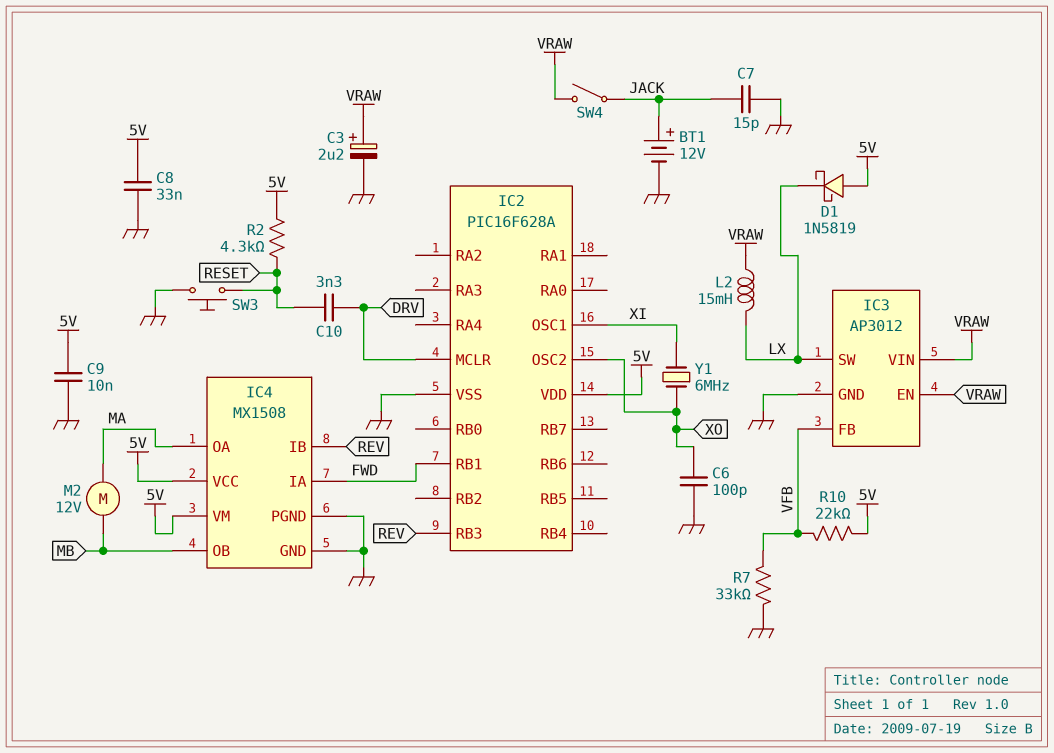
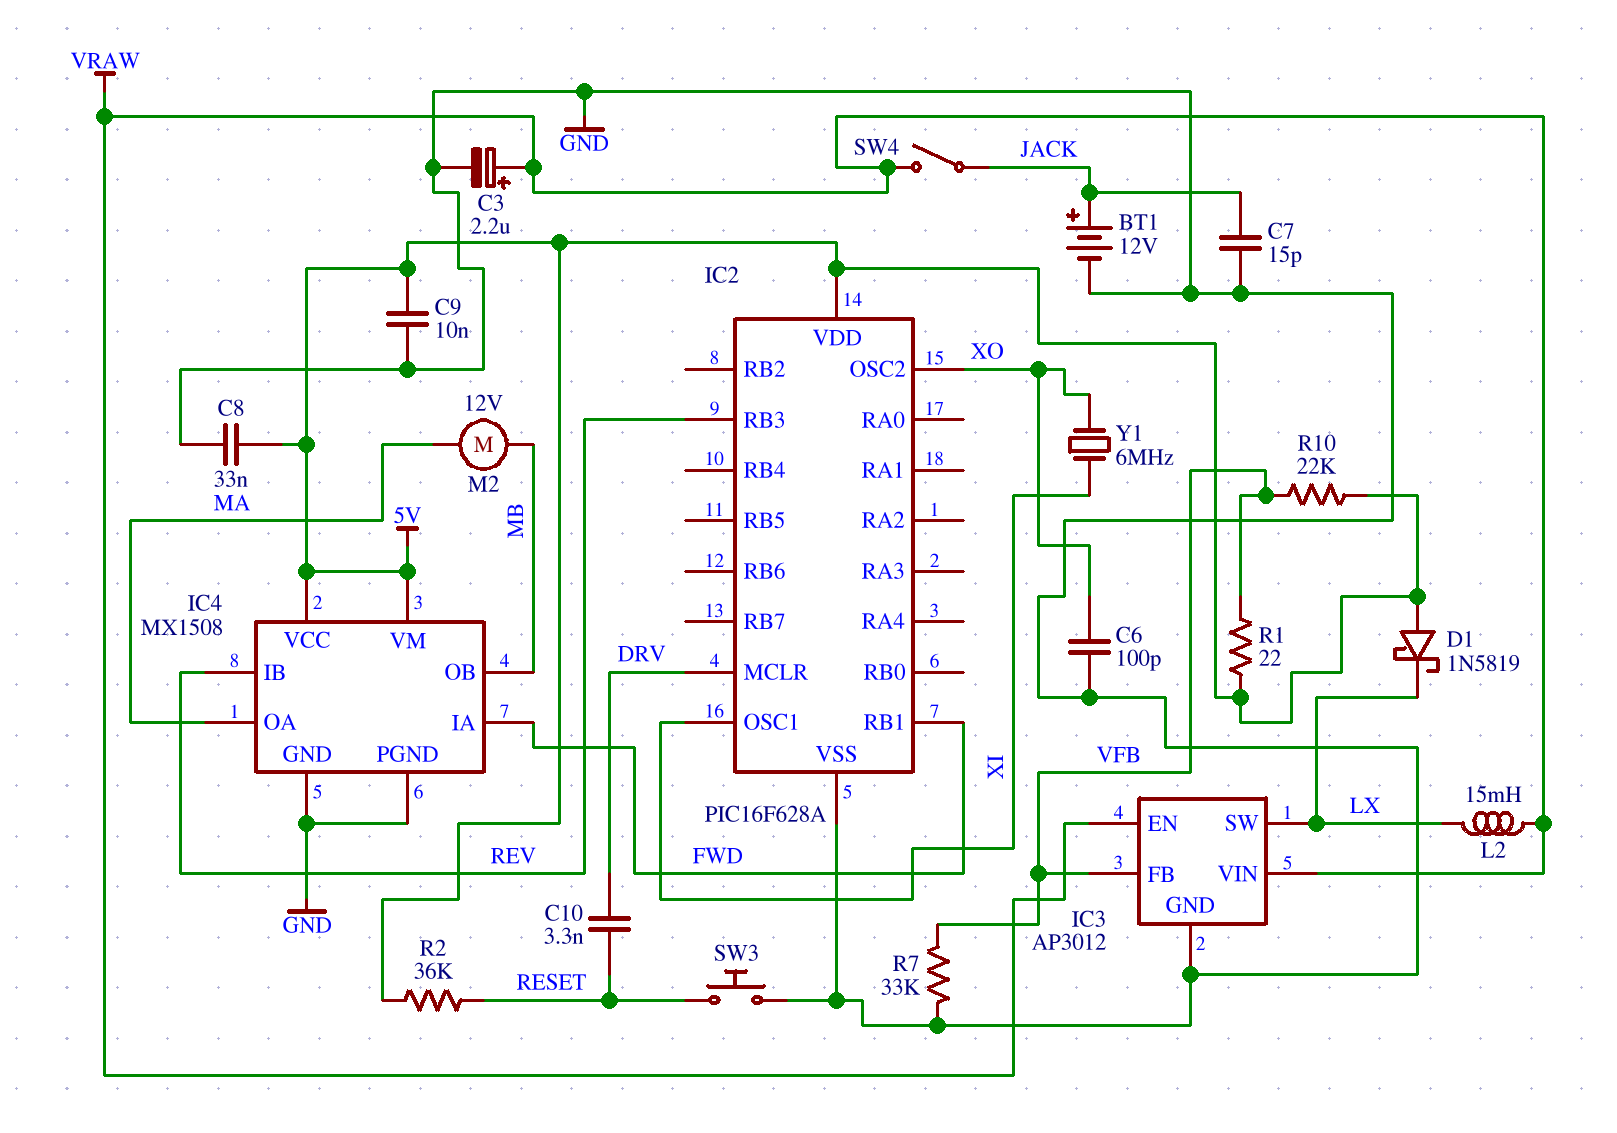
R1: none -> 22 (5V, VFB)
R2: 4.3k (5V, RESET) -> 36k (5V, RESET)

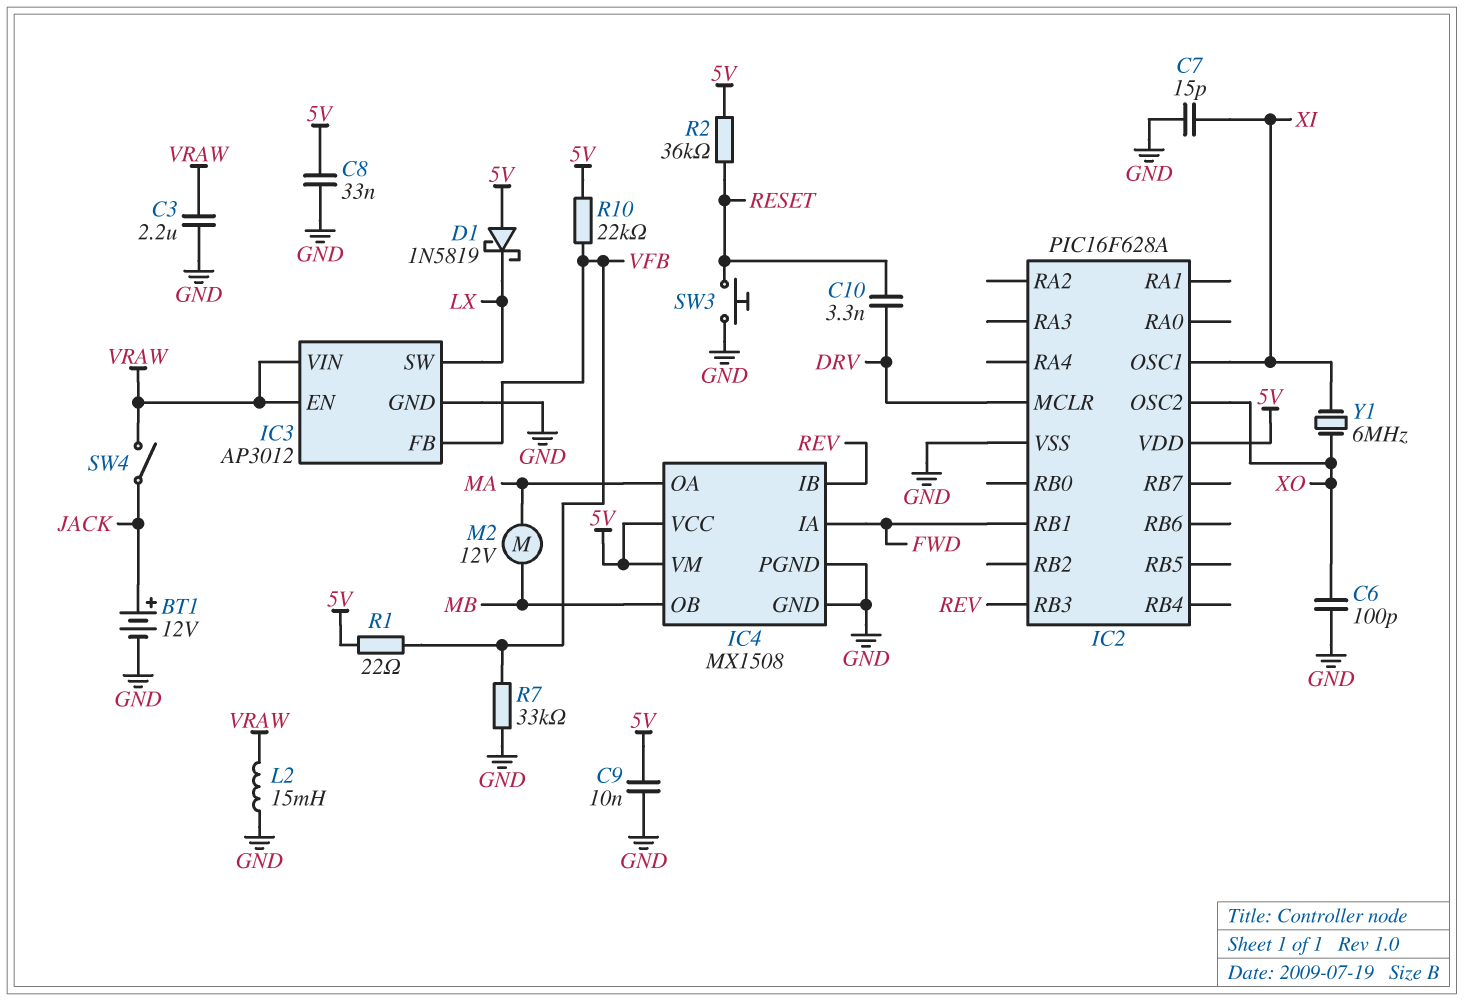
C3: 2.2uF (plus VRAW, minus GND) -> 2.2uF (GND, VRAW)
C7: 15pF (GND, JACK) -> 15pF (GND, XI)
L2: 15mH (LX, VRAW) -> 15mH (GND, VRAW)

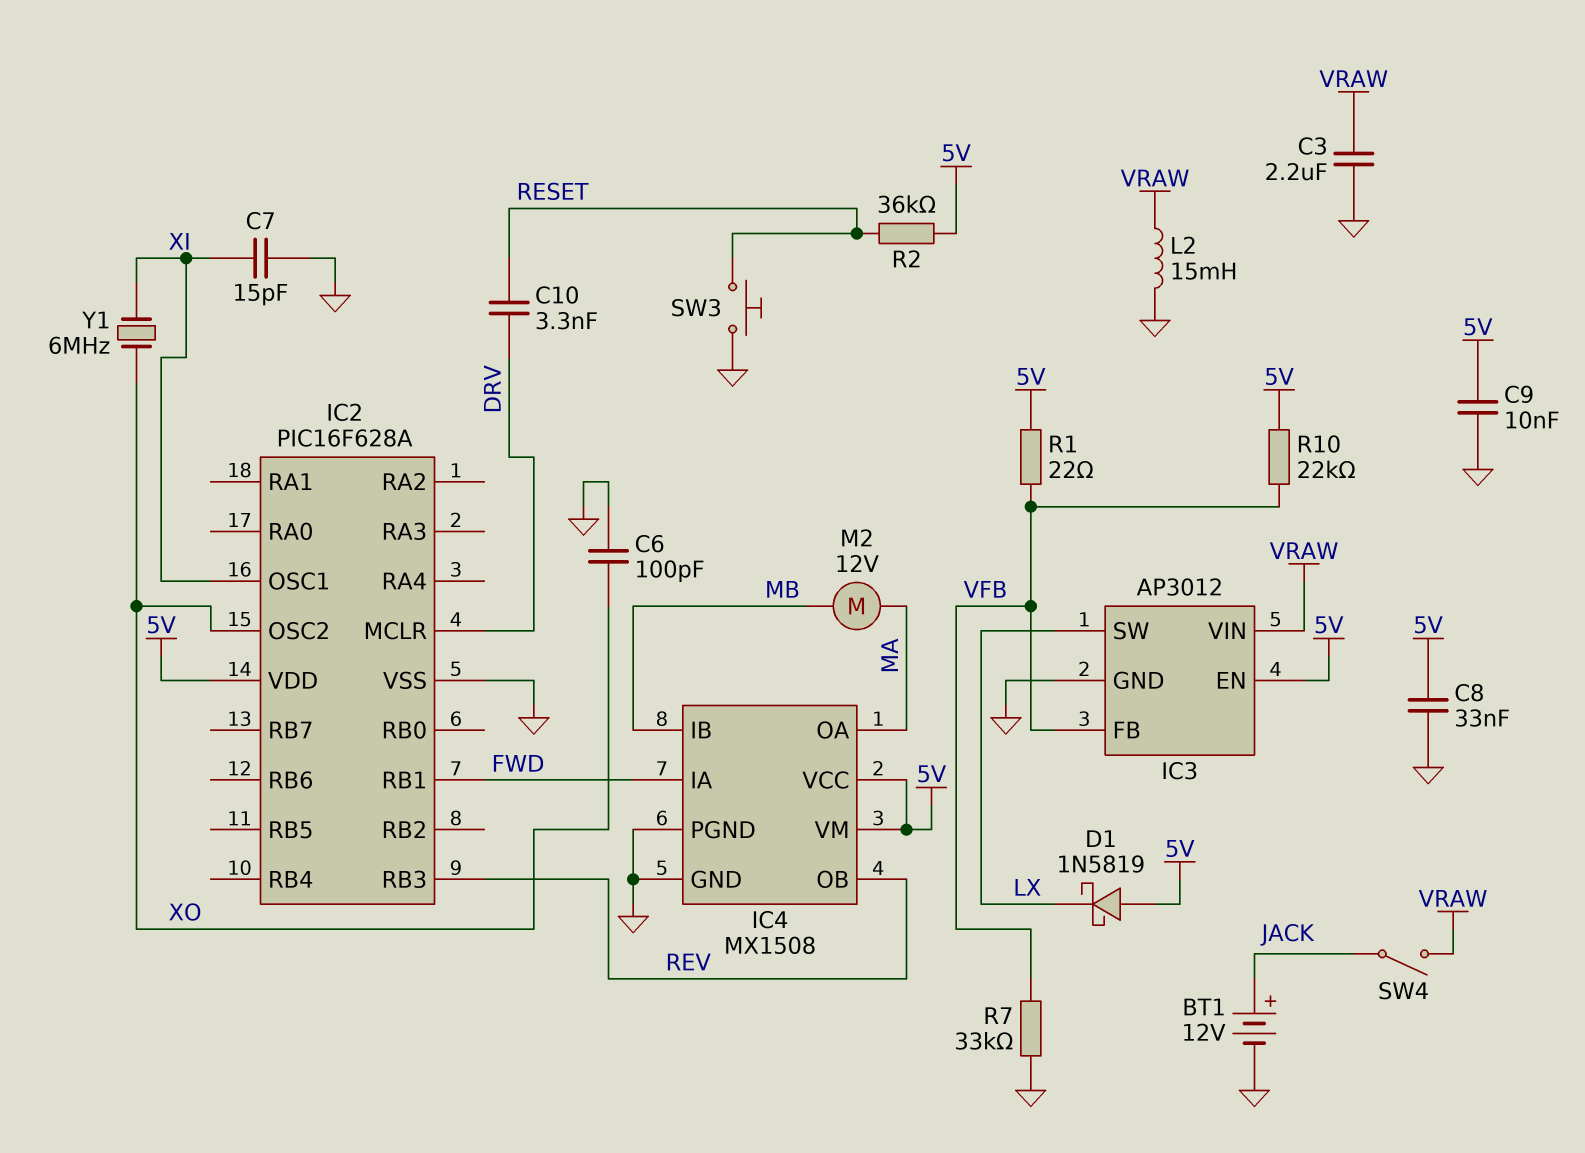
IC3 pin EN: VRAW -> 5V
IC4 pin IB: REV -> MB
IC4 pin OB: MB -> REV

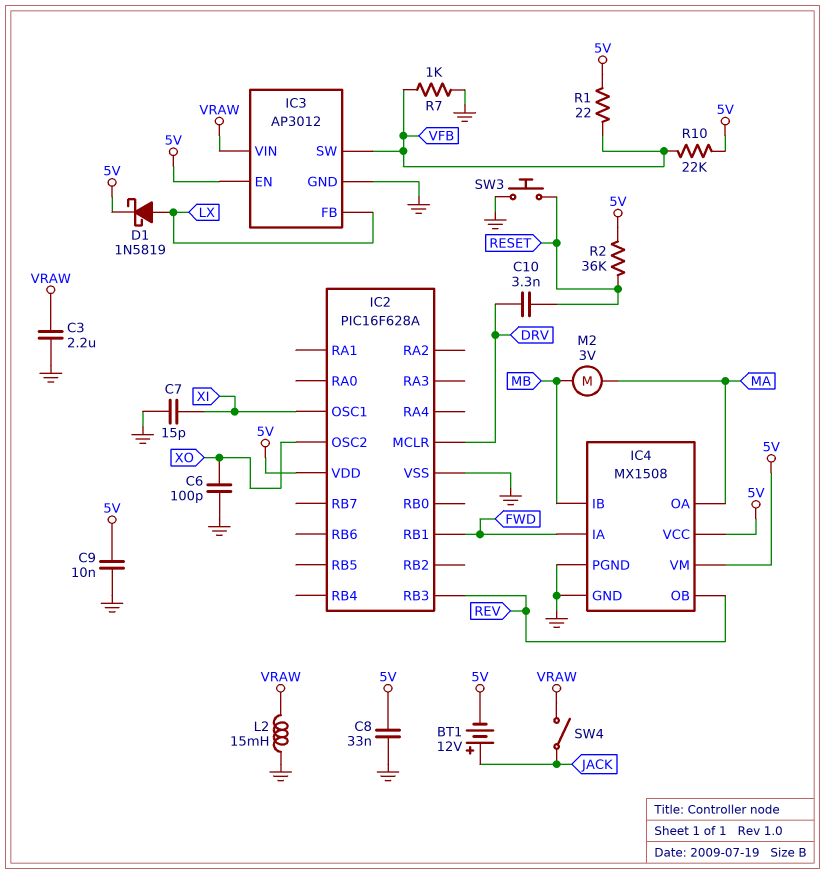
BT1: 12V (plus JACK, minus GND) -> 12V (plus JACK, minus 5V)
D1: schottky 1N5819 (A 5V, K LX) -> schottky 1N5819 (A LX, K 5V)
IC3 pin FB: VFB -> LX
IC3 pin SW: LX -> VFB
M2: motor 12V (MA, MB) -> motor 3V (MA, MB)
R7: 33k (GND, VFB) -> 1k (GND, VFB)
Y1: 6MHz (XI, XO) -> none

